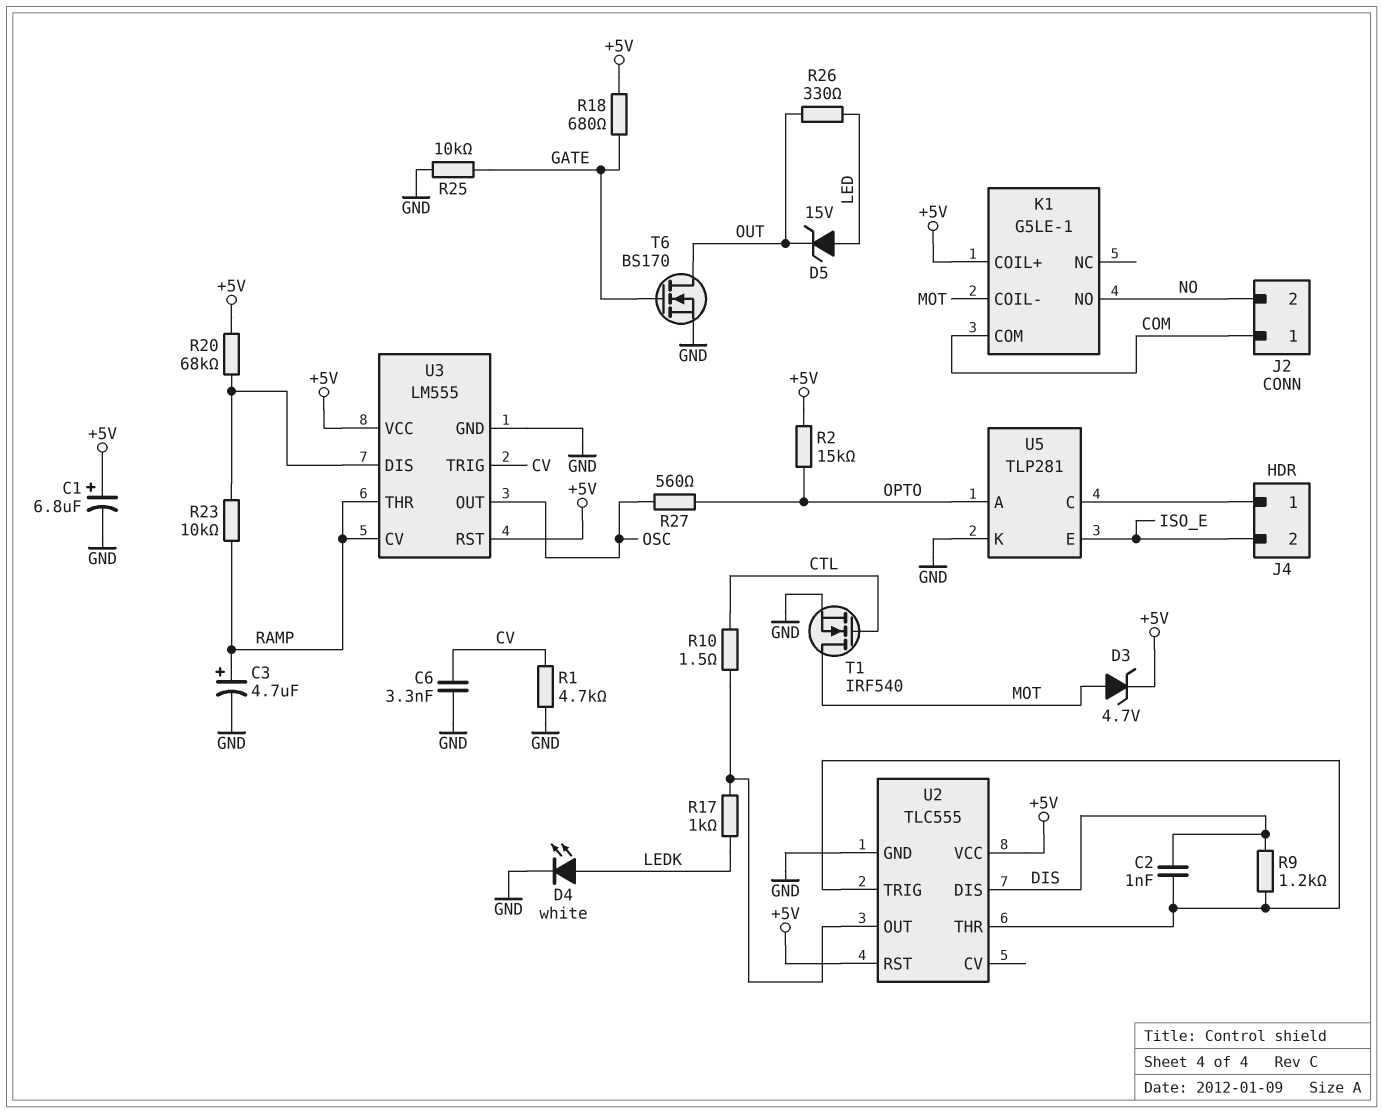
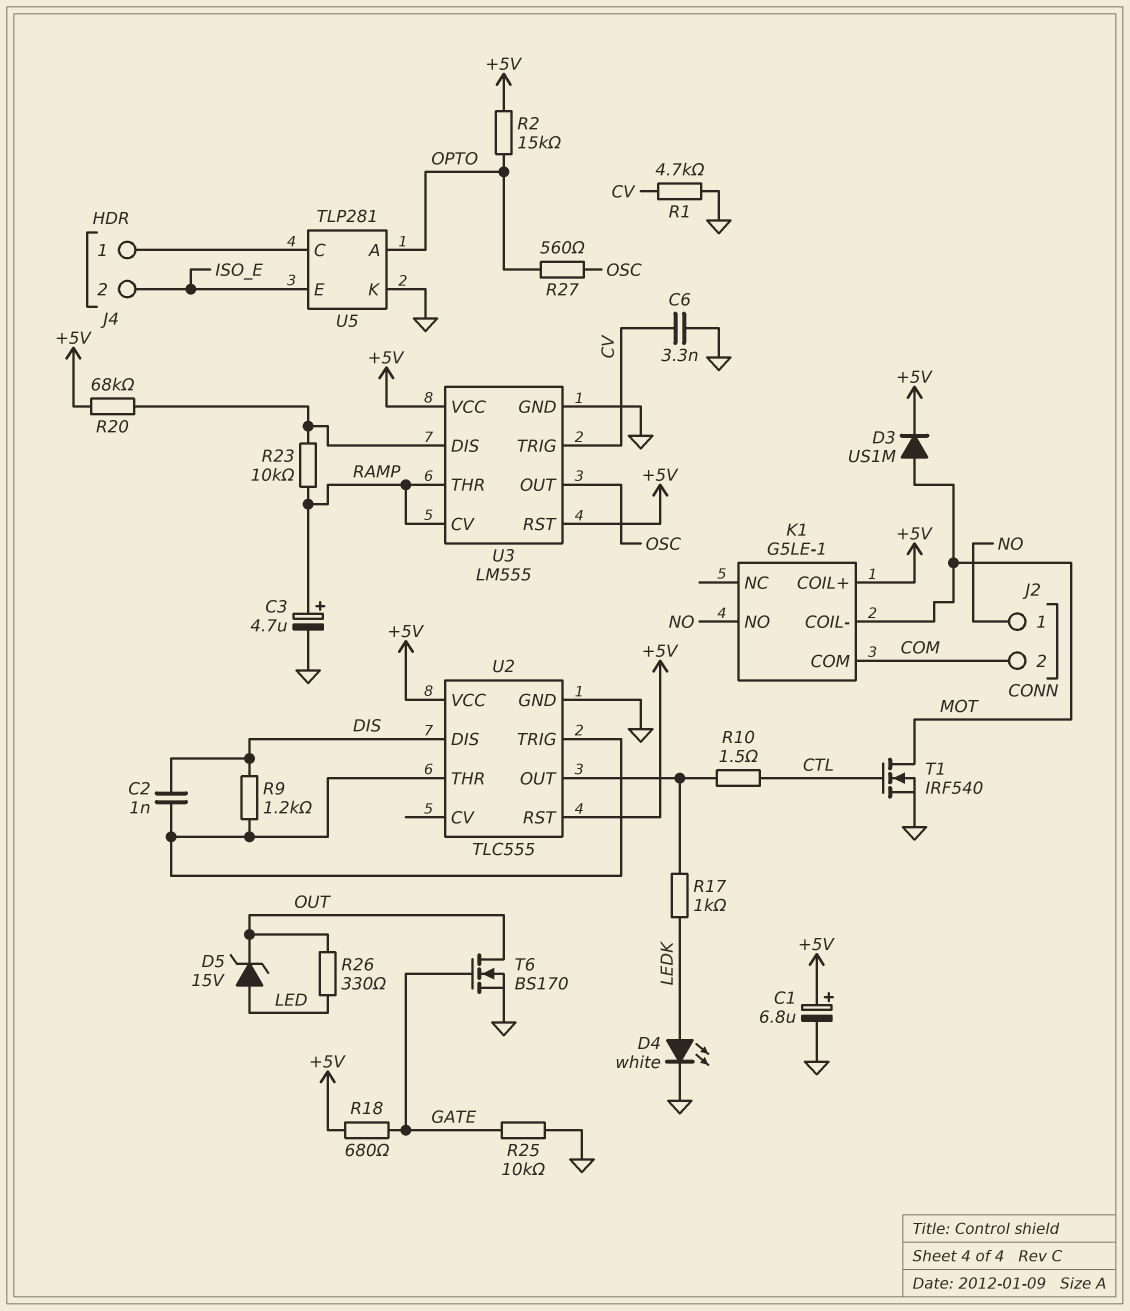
D3: zener 4.7V (A MOT, K +5V) -> diode US1M (A MOT, K +5V)
J2 pin 1: COM -> NO
J2 pin 2: NO -> COM

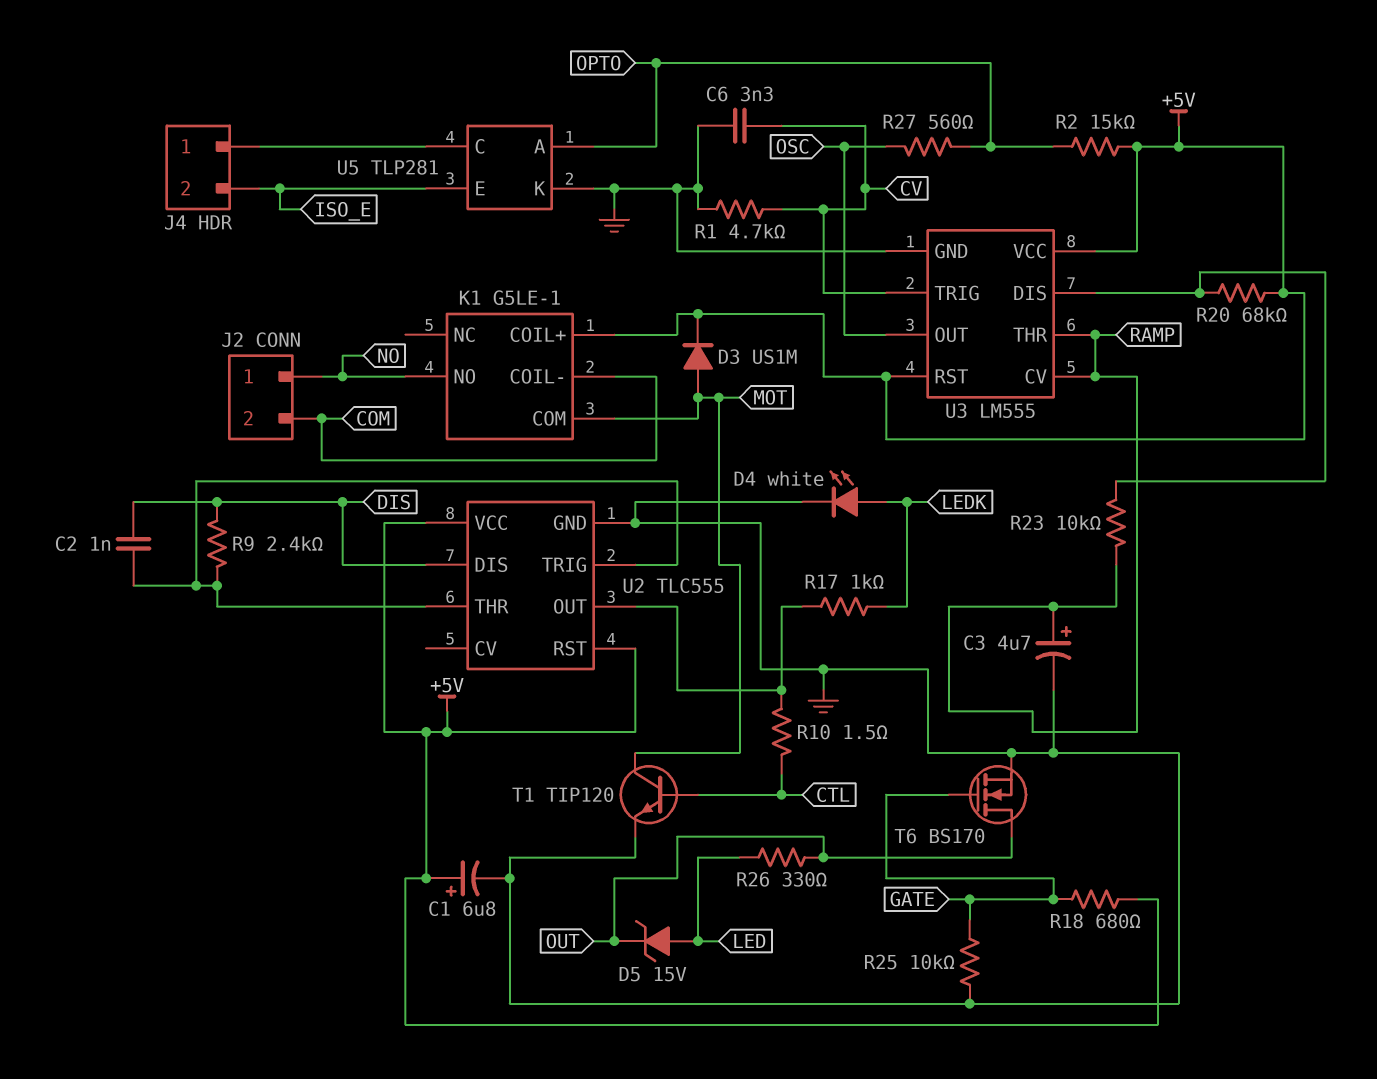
K1 pin COIL-: MOT -> COM
K1 pin COM: COM -> MOT
R9: 1.2k (DIS, U2/THR) -> 2.4k (DIS, U2/THR)
T1: NMOS IRF540 (G CTL, D MOT, S GND) -> NPN TIP120 (B CTL, C MOT, E GND)

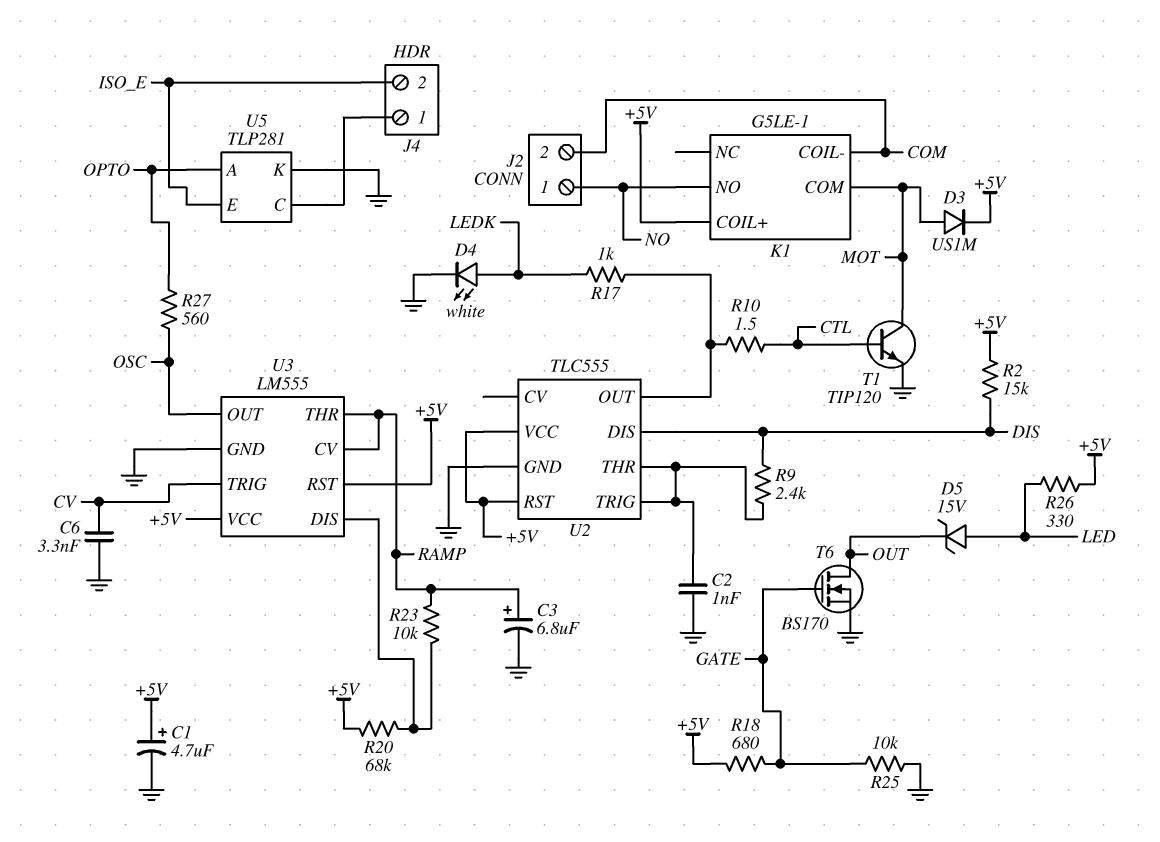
C1: 6.8uF (plus +5V, minus GND) -> 4.7uF (plus +5V, minus GND)
C2: 1nF (DIS, U2/THR) -> 1nF (GND, U2/THR)
C3: 4.7uF (plus RAMP, minus GND) -> 6.8uF (plus RAMP, minus GND)
R1: 4.7k (CV, GND) -> none
R2: 15k (+5V, OPTO) -> 15k (+5V, DIS)
R26: 330 (LED, OUT) -> 330 (+5V, LED)

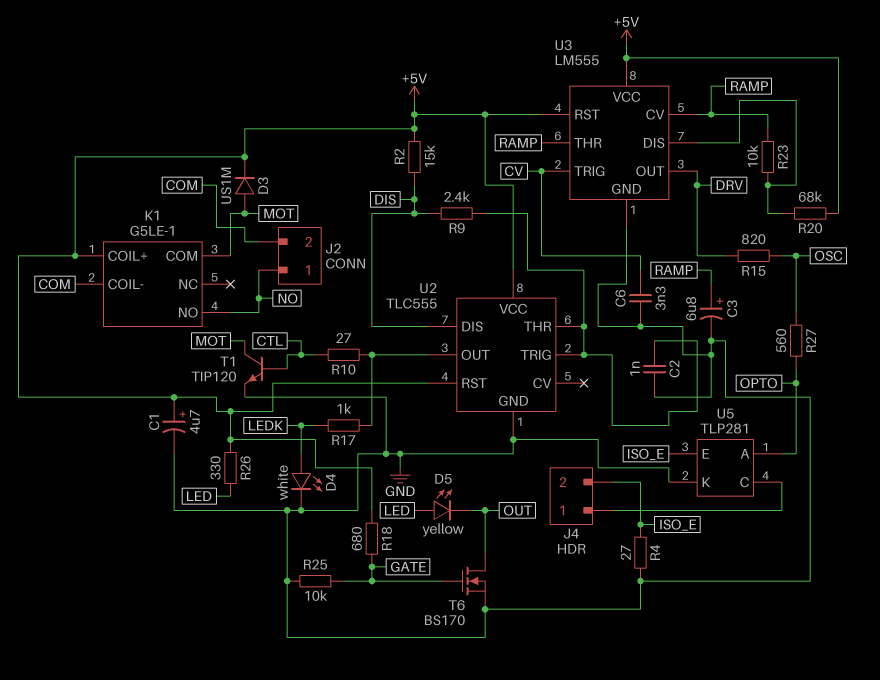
D5: zener 15V (A LED, K OUT) -> LED yellow (A LED, K OUT)
R4: none -> 27 (GND, ISO_E)
R10: 1.5 (CTL, U2/OUT) -> 27 (CTL, U2/OUT)
R15: none -> 820 (DRV, OSC)
U3 pin OUT: OSC -> DRV

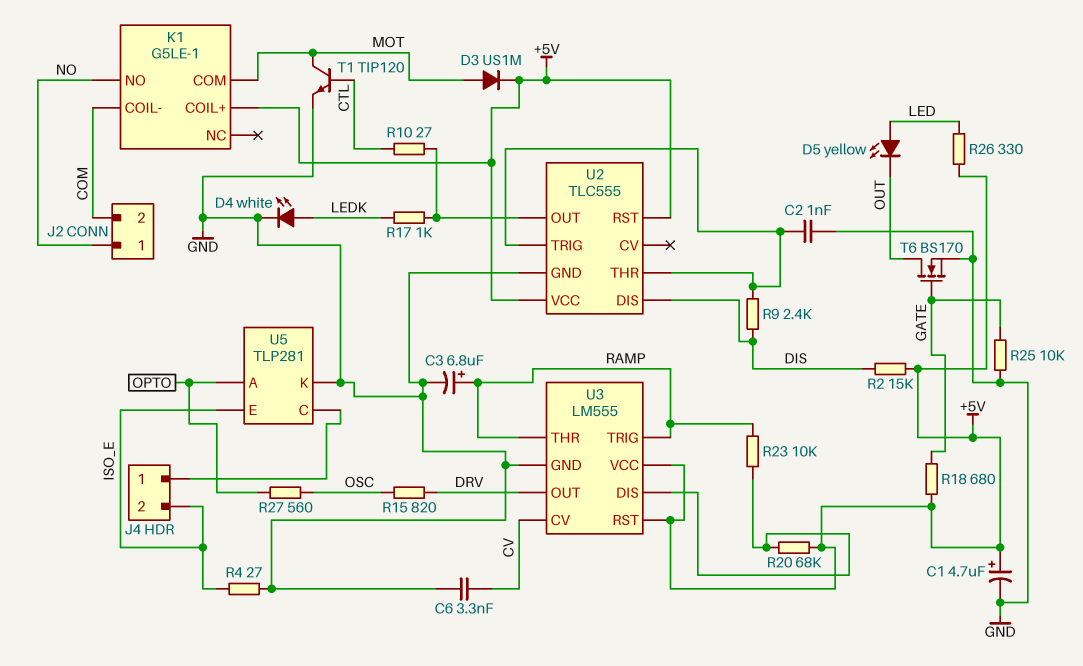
U3 pin CV: RAMP -> CV
U3 pin TRIG: CV -> RAMP

